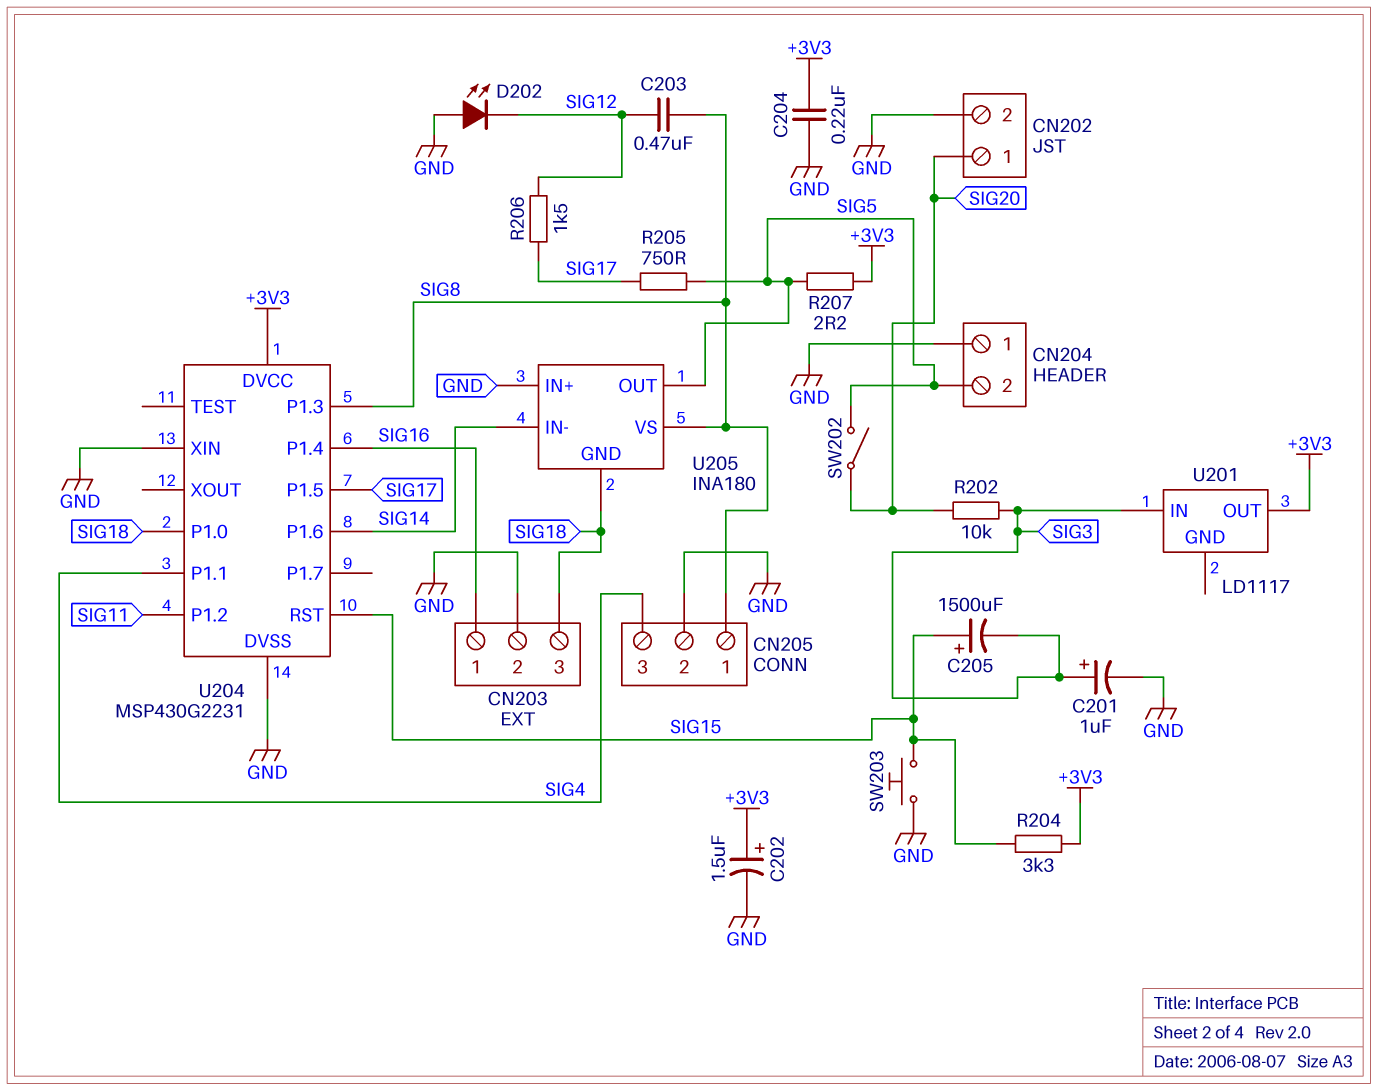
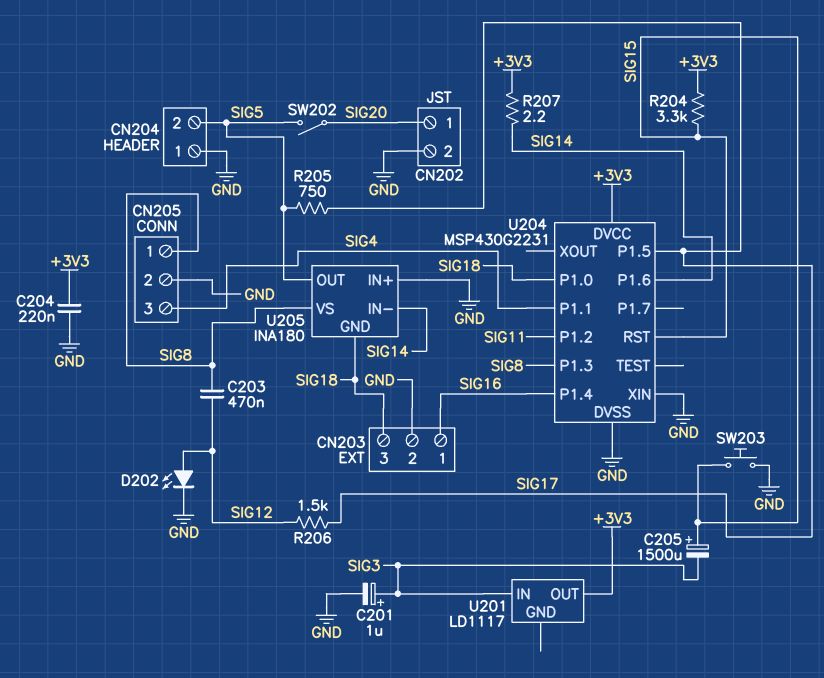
C202: 1.5uF (plus +3V3, minus GND) -> none
D202: LED (A GND, K SIG12) -> LED (A SIG12, K GND)
R202: 10k (SIG3, SIG20) -> none
R207: 2.2 (+3V3, SIG5) -> 2.2 (+3V3, SIG14)

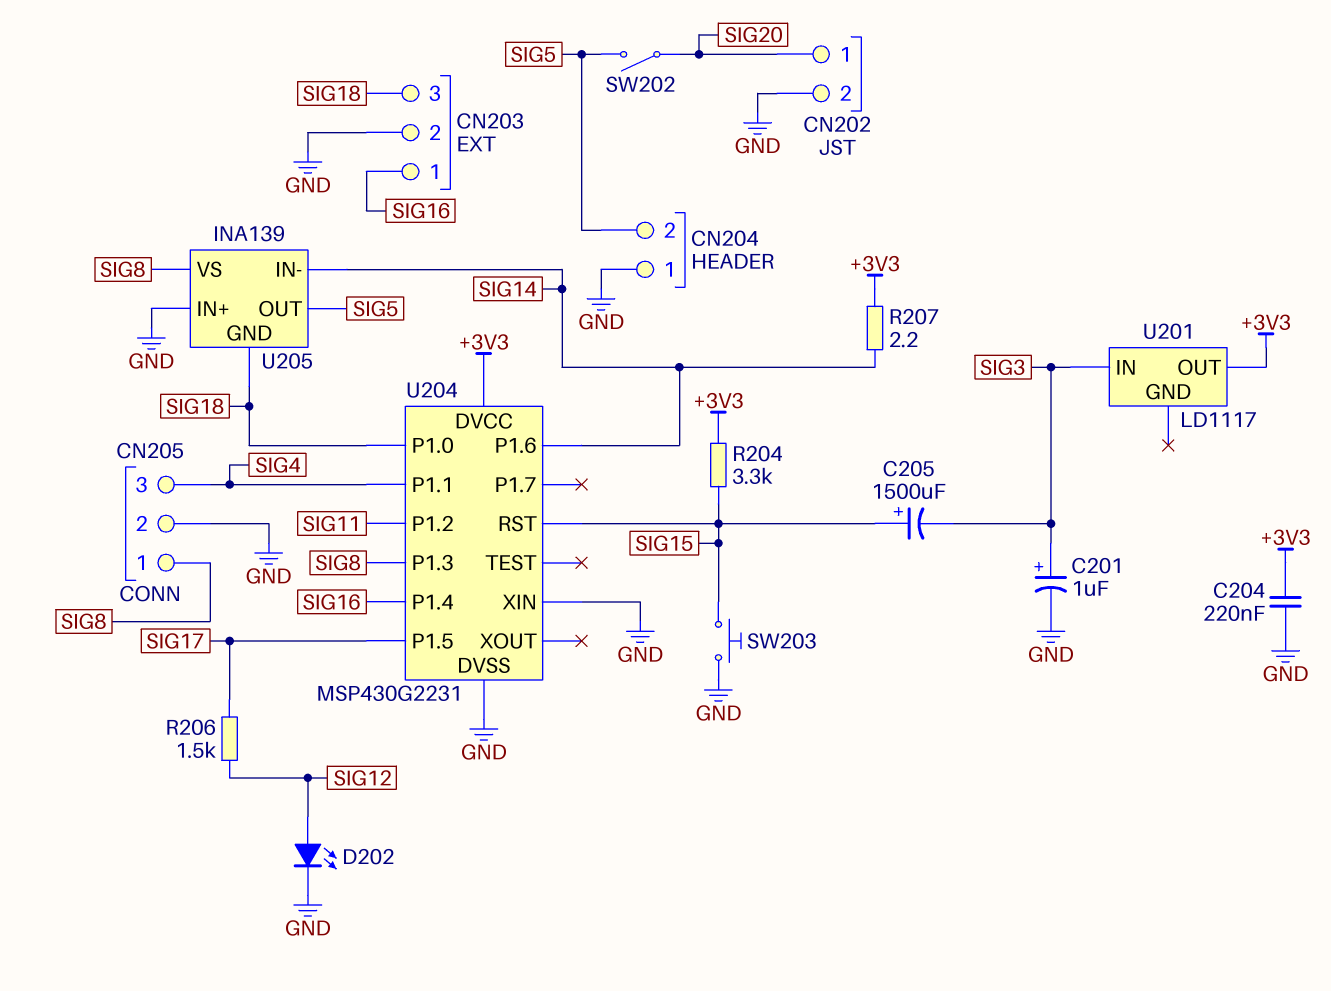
C203: 470nF (SIG8, SIG12) -> none
R205: 750 (SIG5, SIG17) -> none
U205: INA180 -> INA139

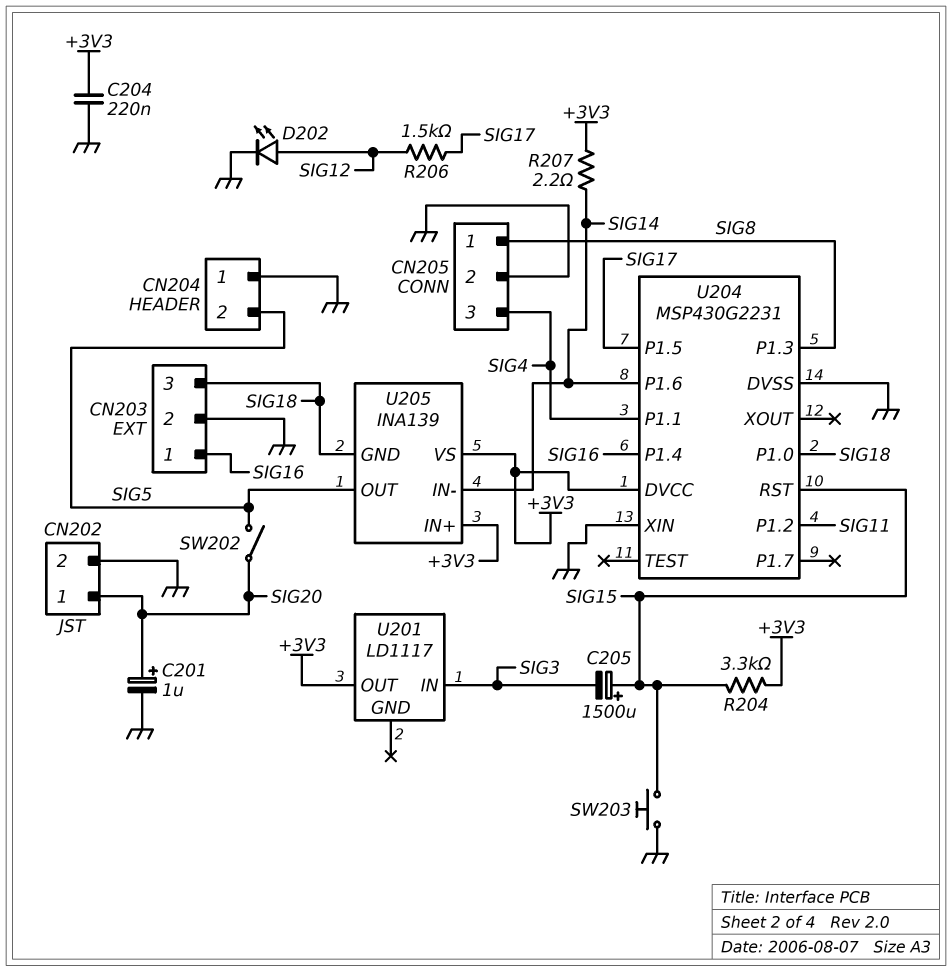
C201: 1uF (plus SIG3, minus GND) -> 1uF (plus SIG20, minus GND)
U205 pin IN+: GND -> +3V3
U205 pin VS: SIG8 -> +3V3

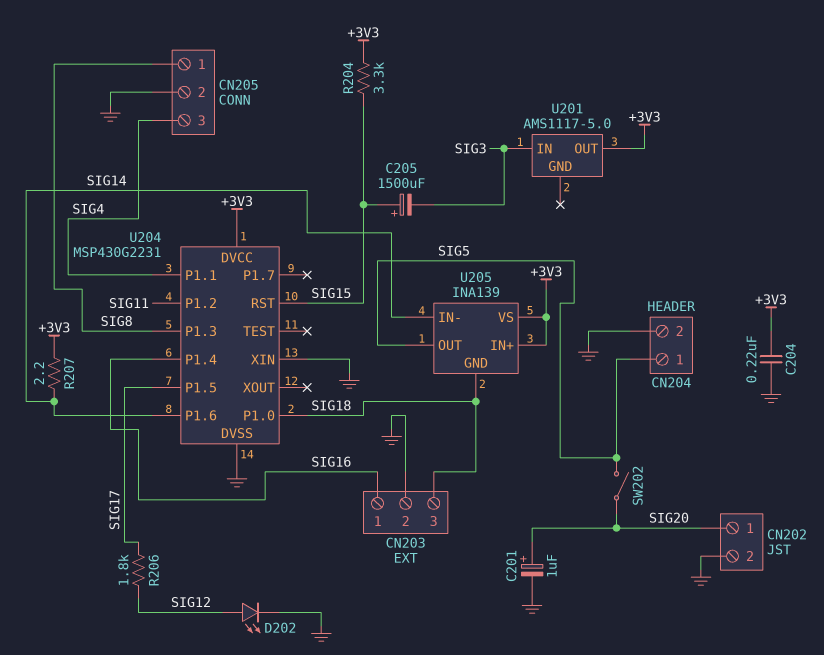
CN204 pin 1: GND -> SIG5
CN204 pin 2: SIG5 -> GND
R206: 1.5k (SIG12, SIG17) -> 1.8k (SIG12, SIG17)
SW203: button (GND, SIG15) -> none
U201: LD1117 -> AMS1117-5.0

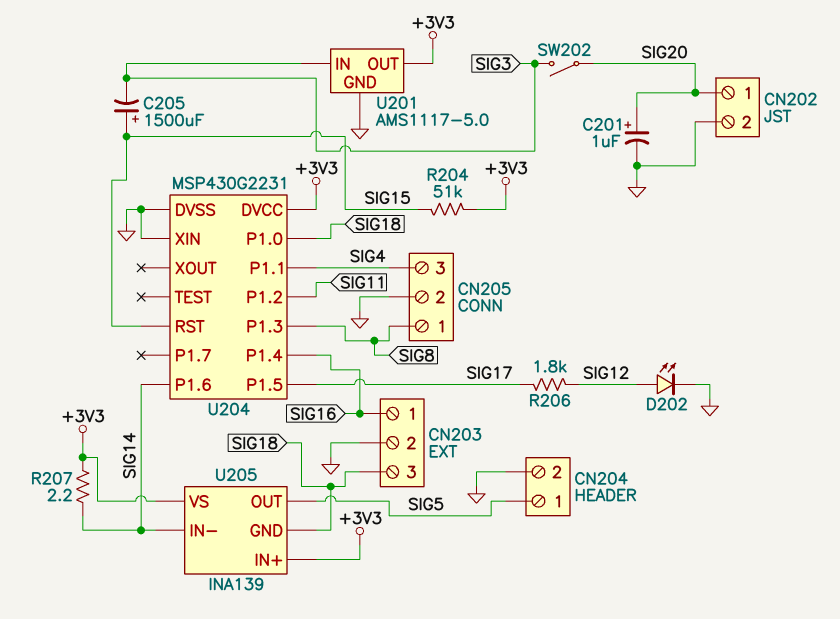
C204: 220nF (+3V3, GND) -> none
R204: 3.3k (+3V3, SIG15) -> 51k (+3V3, SIG15)
SW202: switch (SIG5, SIG20) -> switch (SIG3, SIG20)
U201 pin GND: none -> GND

